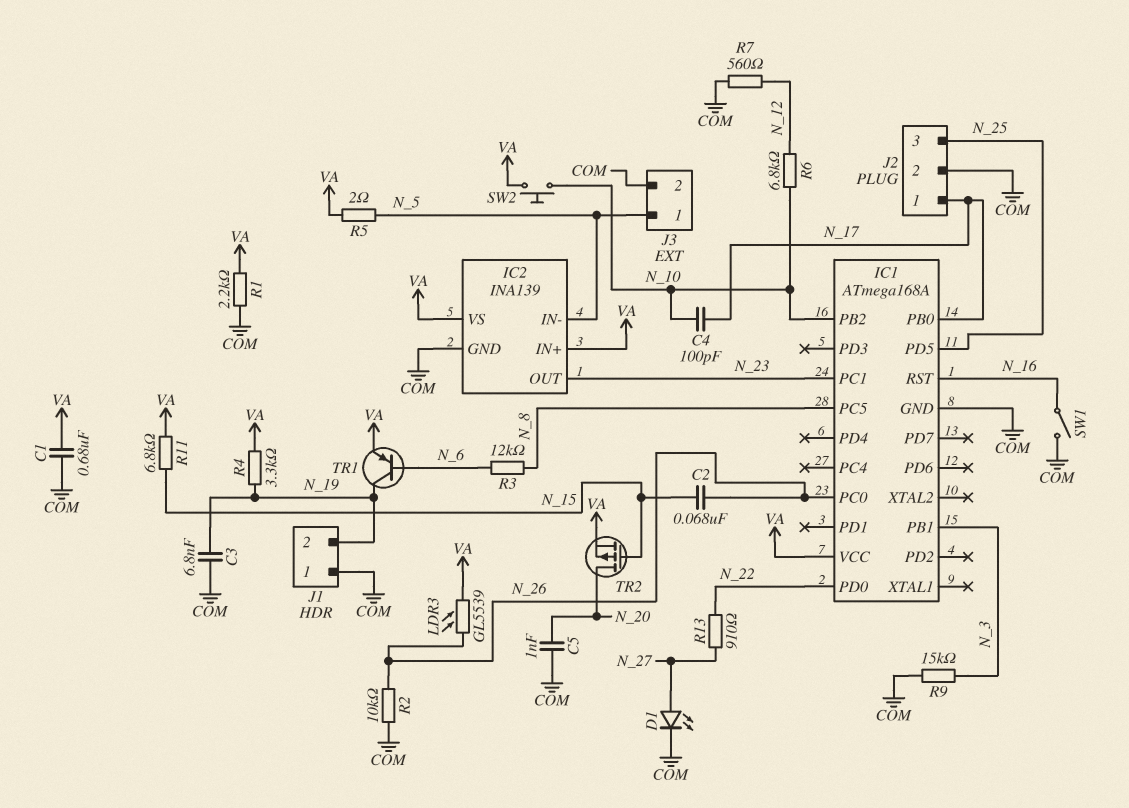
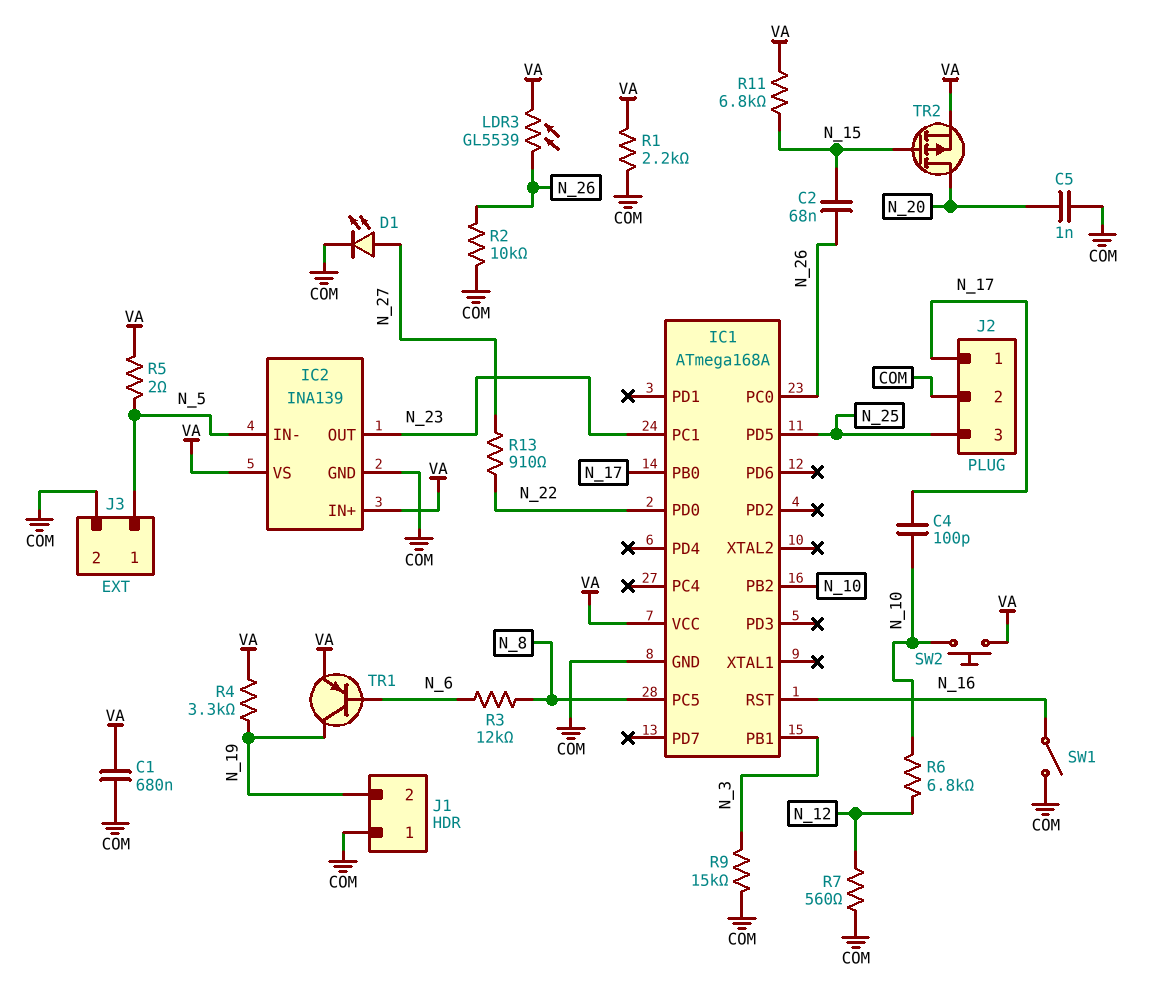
C3: 6.8nF (COM, N_19) -> none

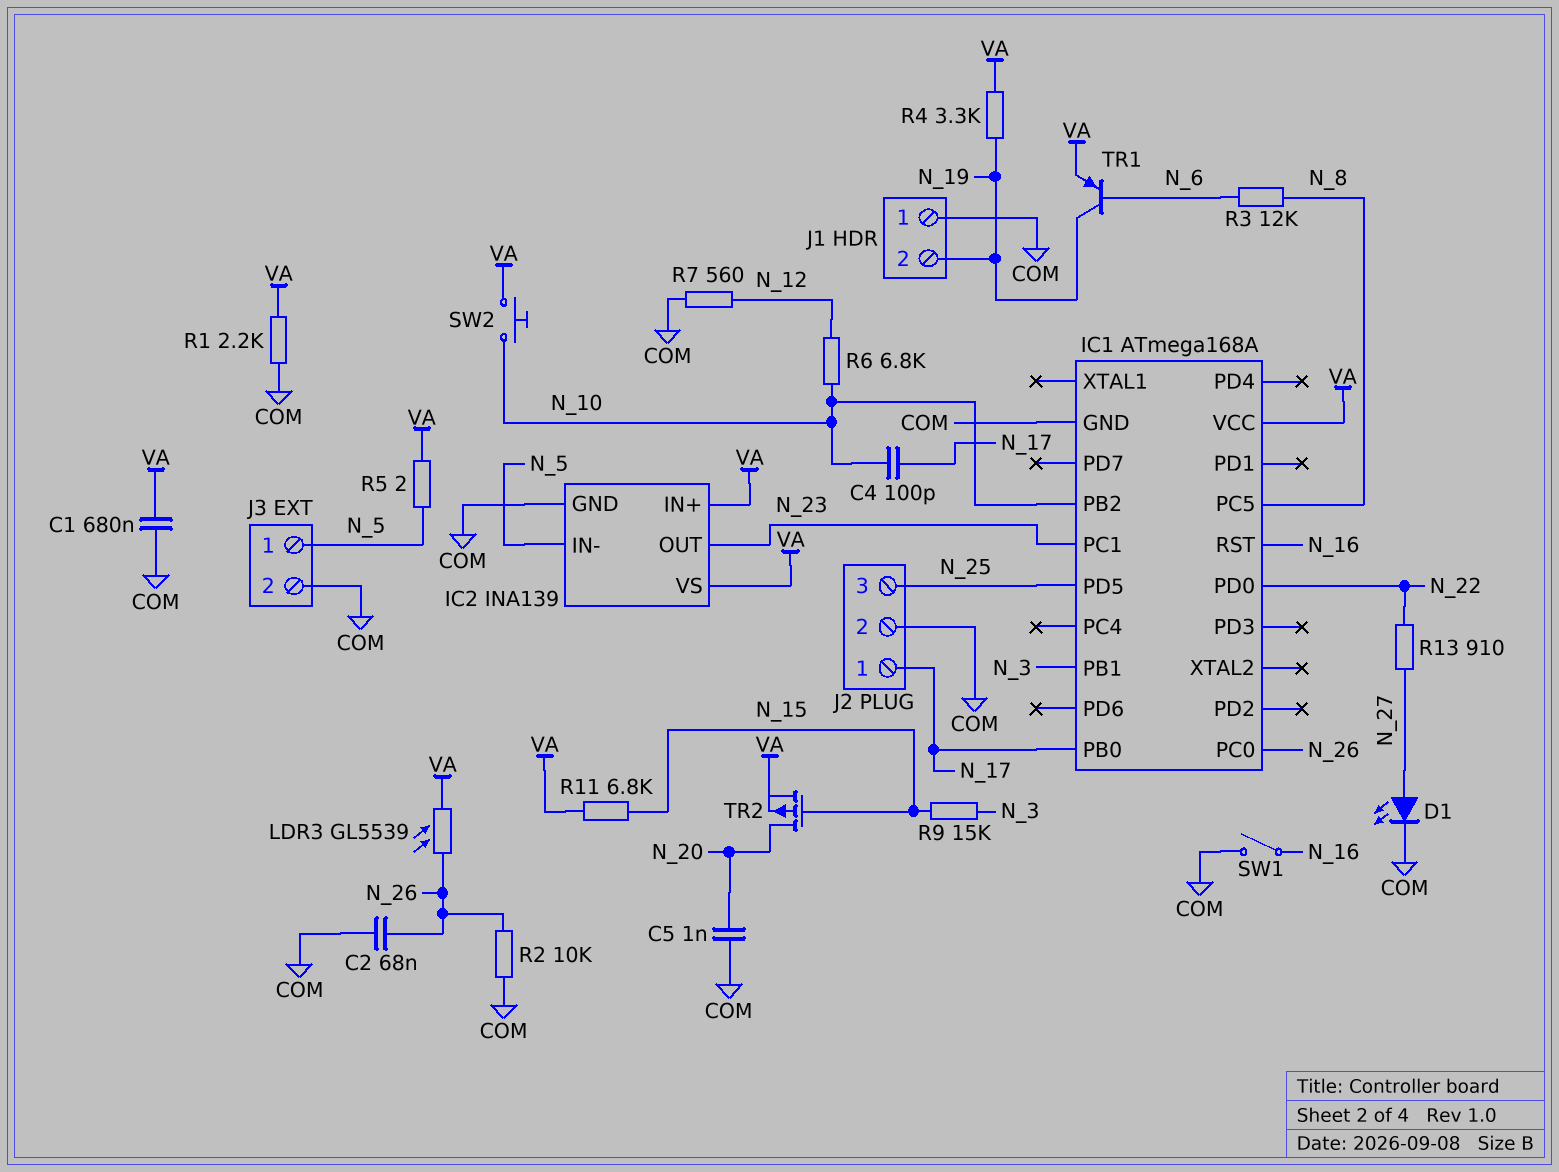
C2: 68nF (N_15, N_26) -> 68nF (COM, N_26)
R9: 15k (COM, N_3) -> 15k (N_3, N_15)

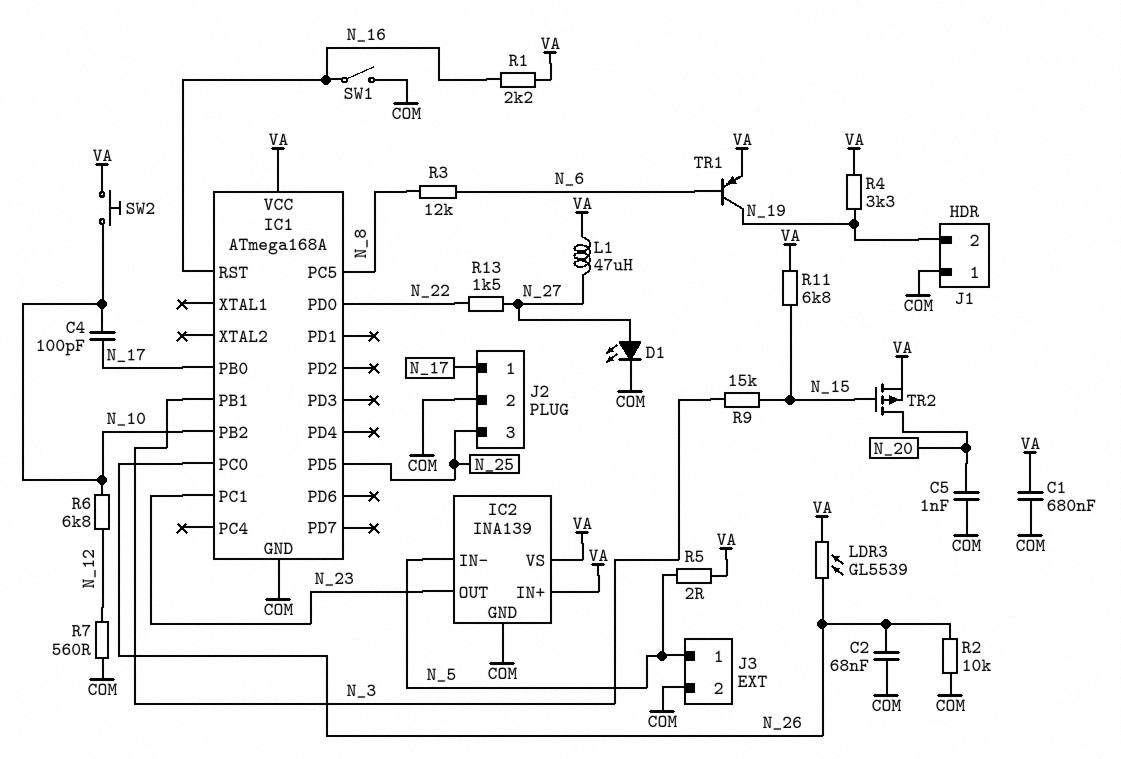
L1: none -> 47uH (N_27, VA)
R1: 2.2k (COM, VA) -> 2.2k (N_16, VA)
R13: 910 (N_22, N_27) -> 1.5k (N_22, N_27)

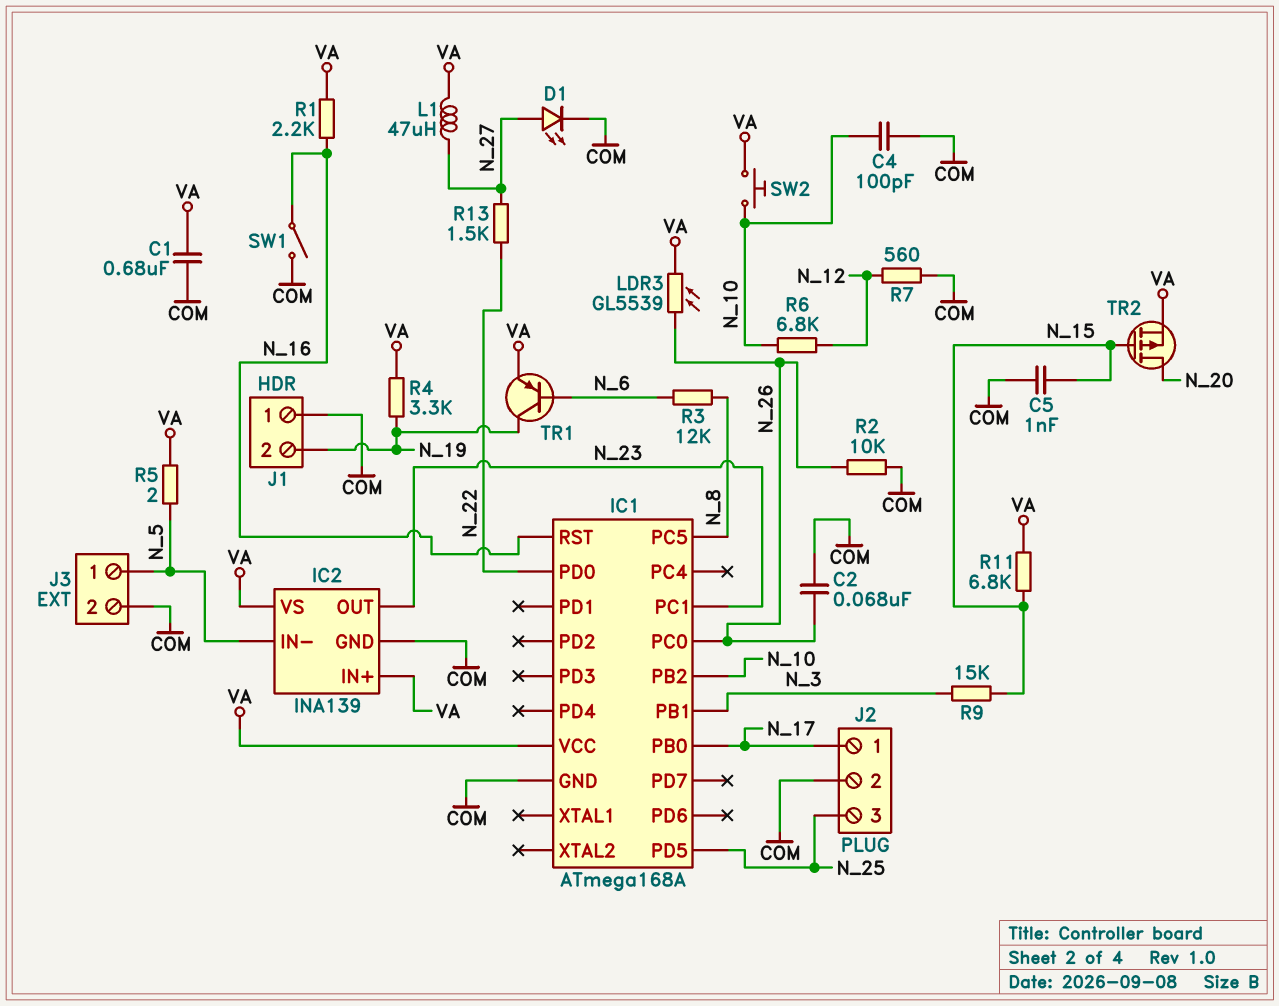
C4: 100pF (N_10, N_17) -> 100pF (COM, N_10)
C5: 1nF (COM, N_20) -> 1nF (COM, N_15)

